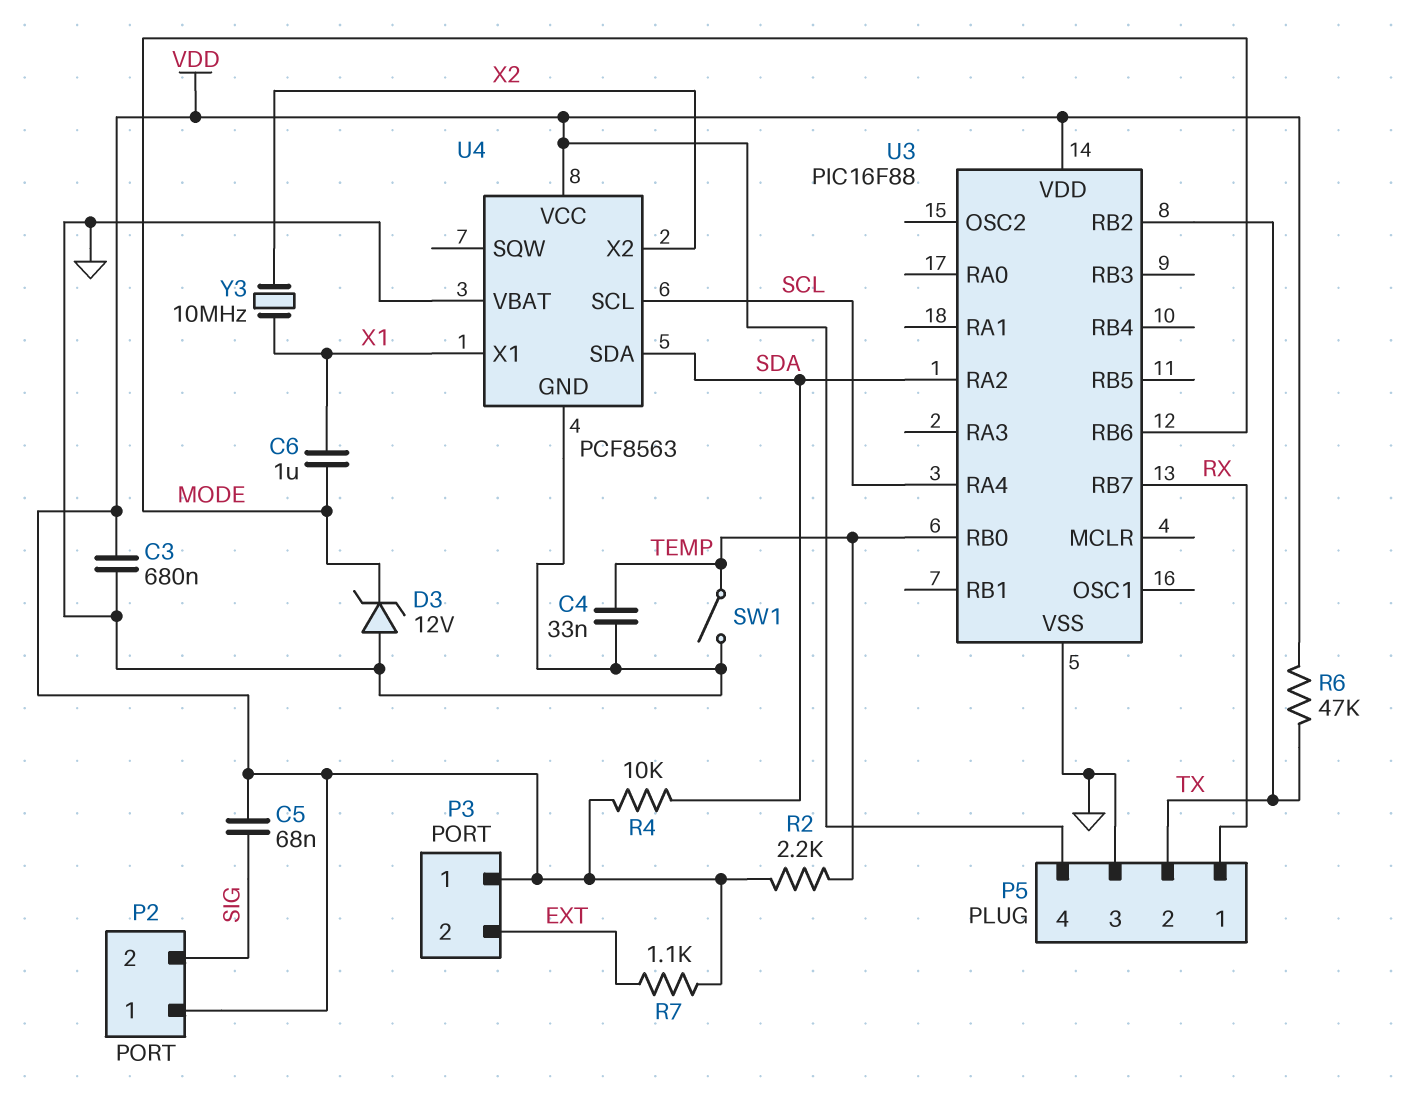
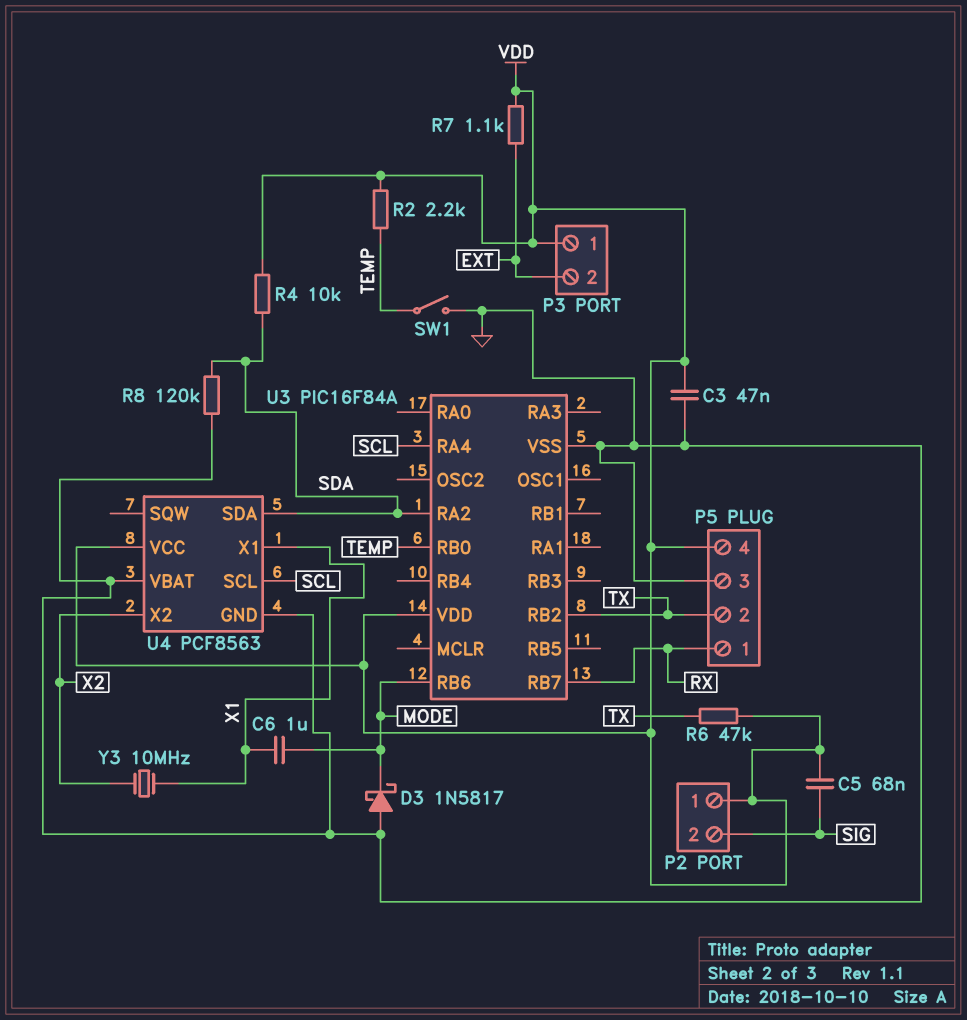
C3: 680nF (GND, VDD) -> 47nF (GND, VDD)
C4: 33nF (GND, TEMP) -> none
D3: zener 12V (A GND, K MODE) -> schottky 1N5817 (A GND, K MODE)
R8: none -> 120k (GND, SDA)
U3: PIC16F88 -> PIC16F84A

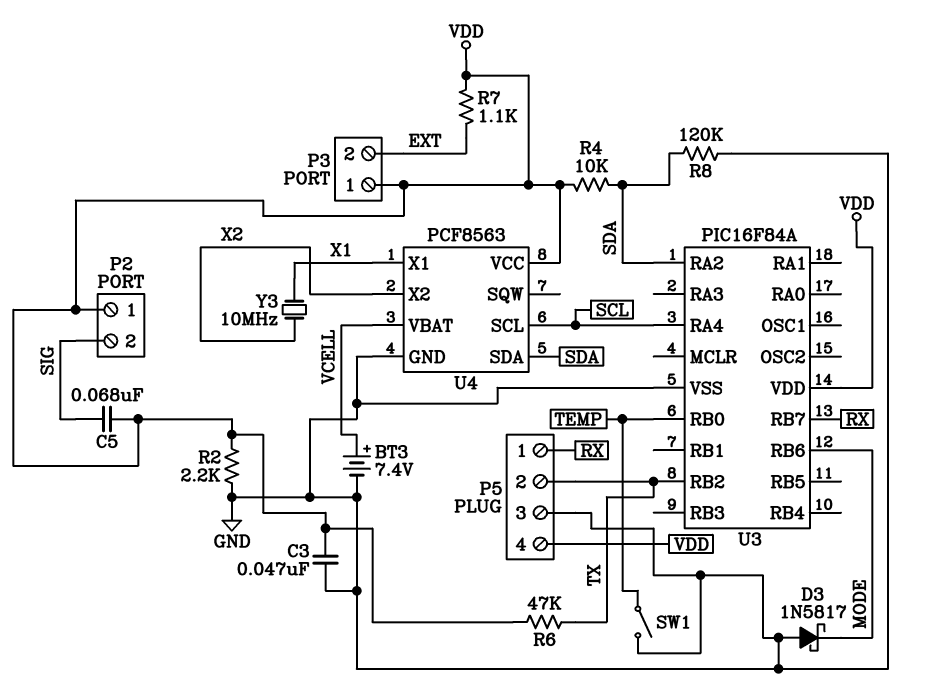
BT3: none -> 7.4V (plus VCELL, minus GND)
C6: 1uF (MODE, X1) -> none
R2: 2.2k (TEMP, VDD) -> 2.2k (GND, VDD)
U4 pin VBAT: GND -> VCELL

